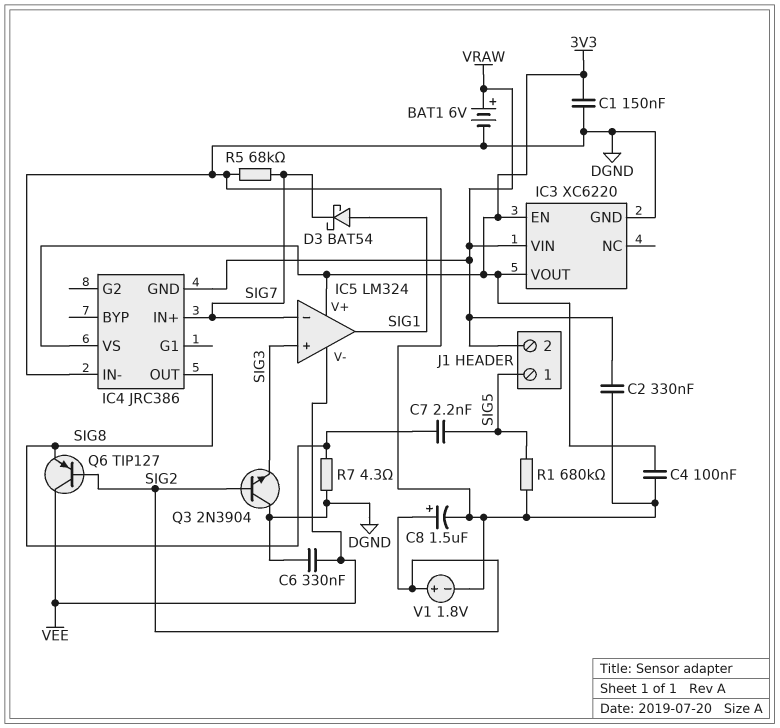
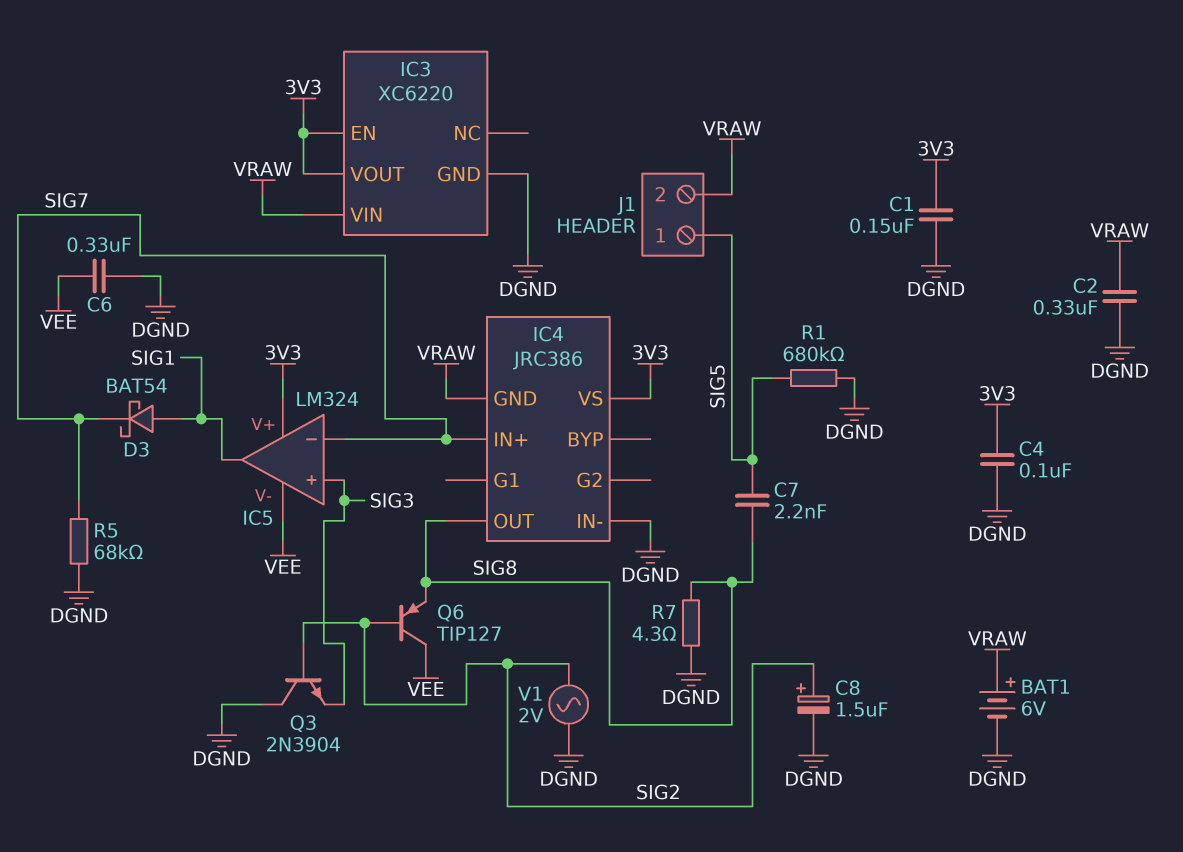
V1: 1.8V (plus SIG2, minus DGND) -> AC 2V (DGND, SIG2)

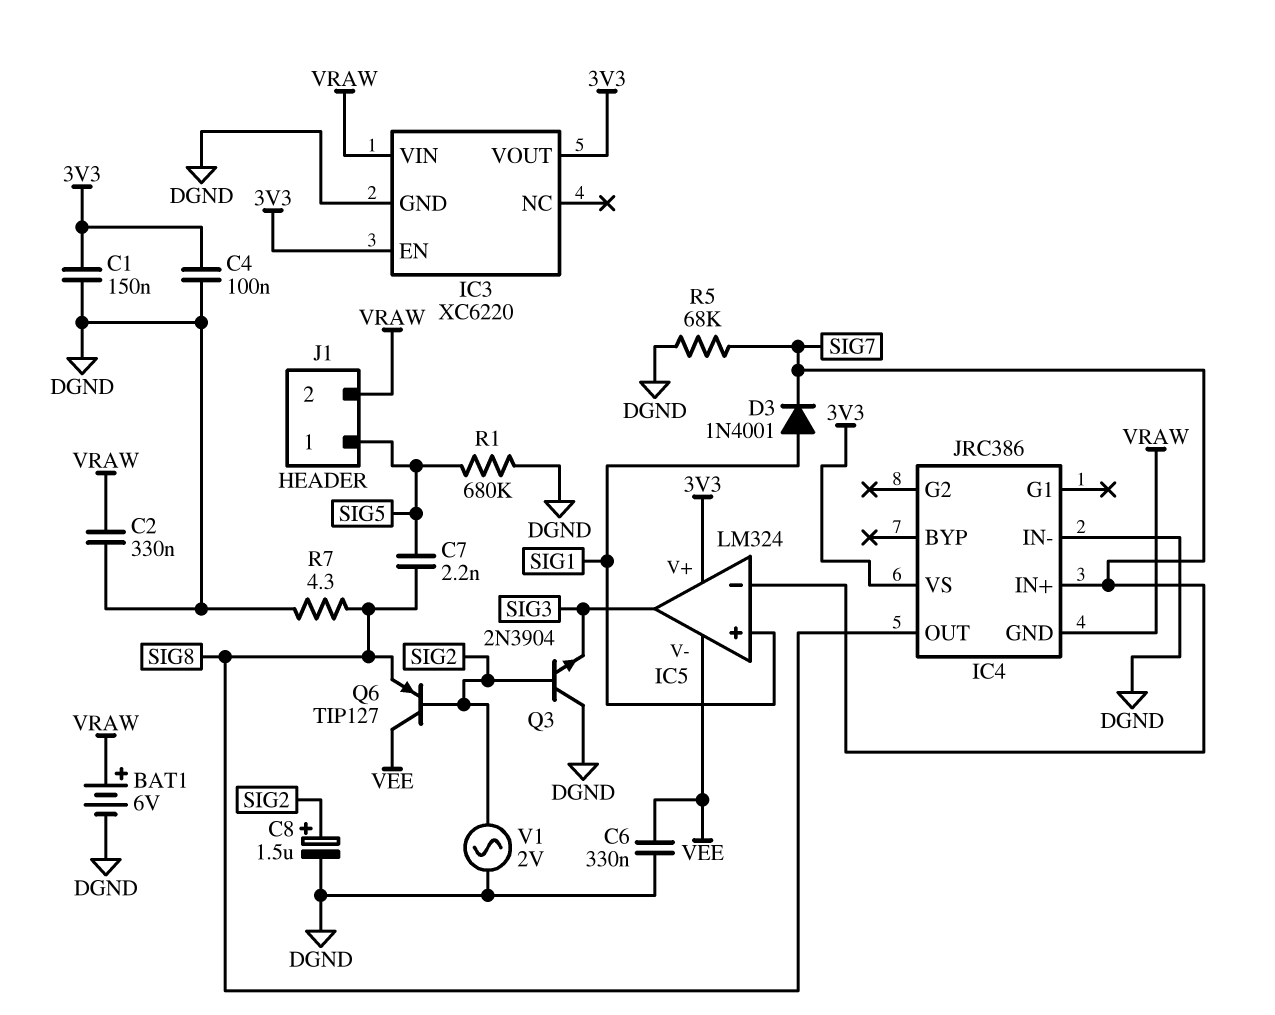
D3: schottky BAT54 (A SIG1, K SIG7) -> diode 1N4001 (A SIG1, K SIG7)
IC5 pin in+: SIG3 -> SIG1
IC5 pin out: SIG1 -> SIG3

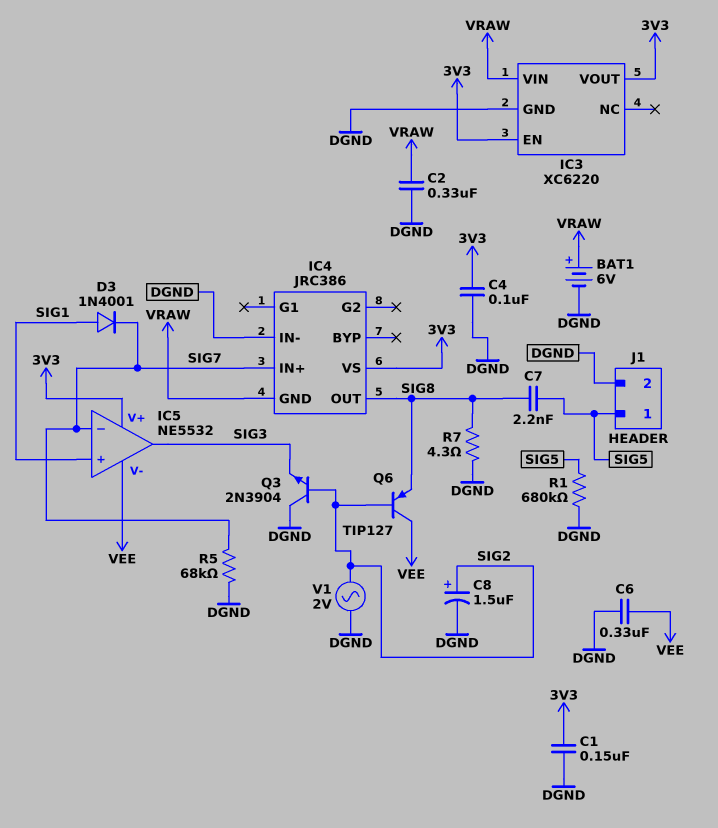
IC5: LM324 -> NE5532
J1 pin 2: VRAW -> DGND

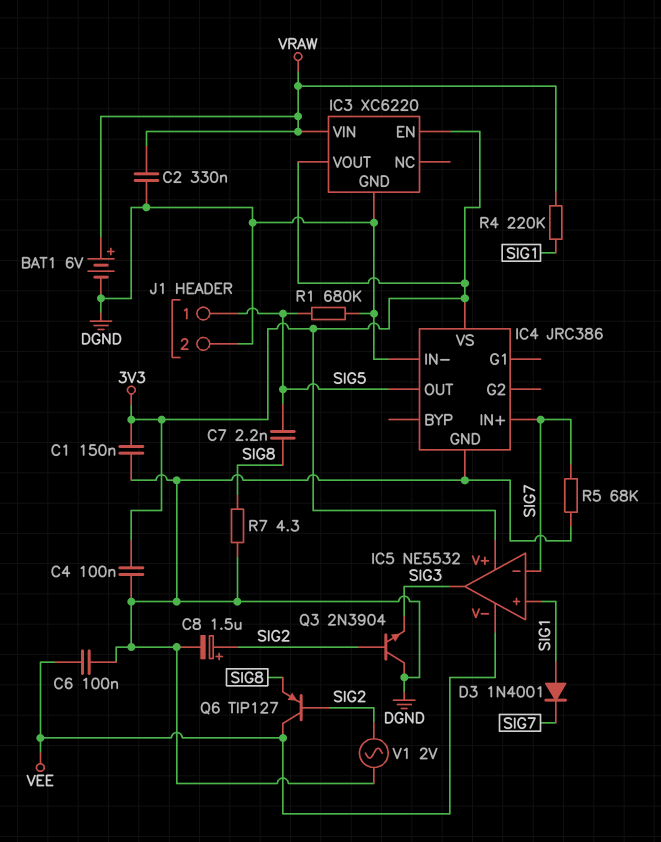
C6: 330nF (DGND, VEE) -> 100nF (DGND, VEE)
IC4 pin GND: VRAW -> DGND
IC4 pin OUT: SIG8 -> SIG5
R4: none -> 220k (SIG1, VRAW)

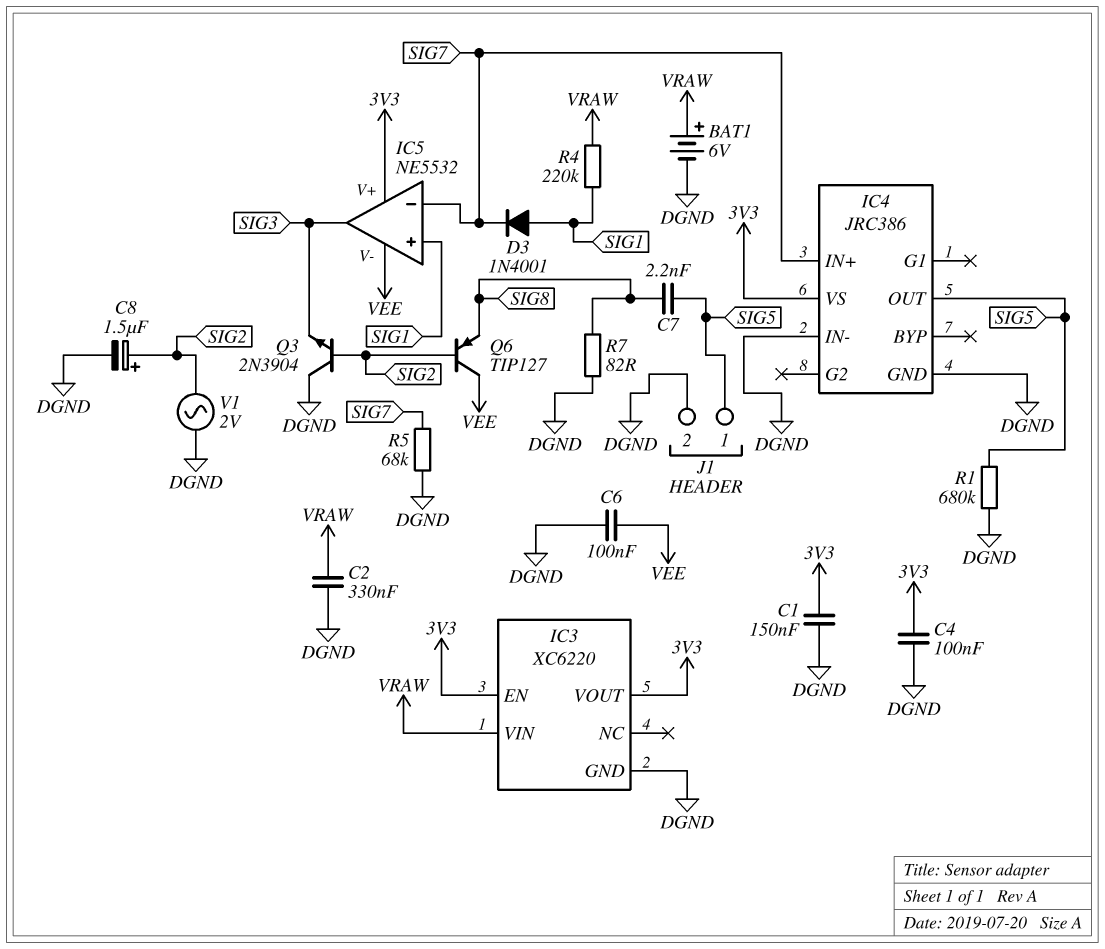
R7: 4.3 (DGND, SIG8) -> 82 (DGND, SIG8)

